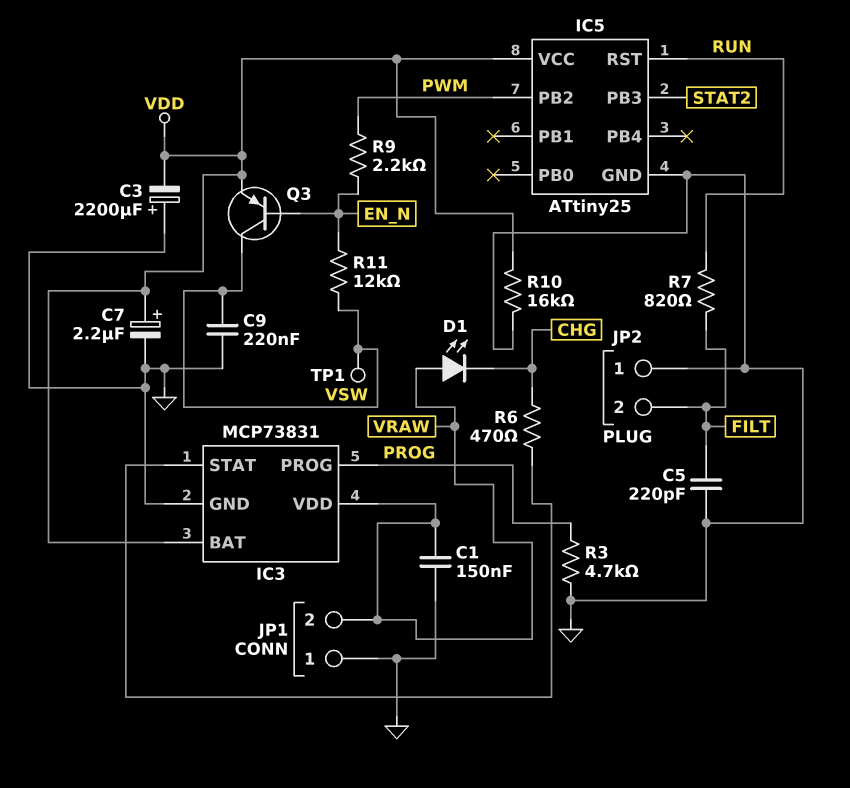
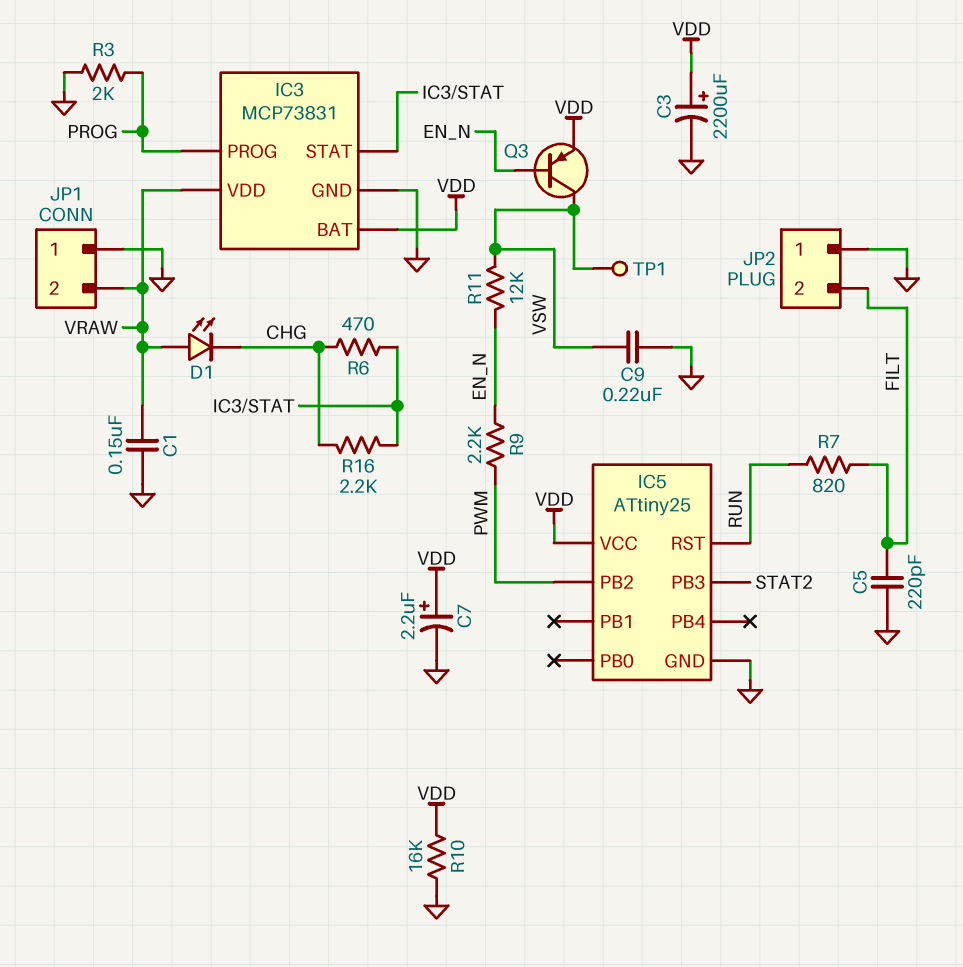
C3: 2200uF (plus GND, minus VDD) -> 2200uF (plus VDD, minus GND)
R3: 4.7k (GND, PROG) -> 2k (GND, PROG)
R16: none -> 2.2k (CHG, IC3/STAT)

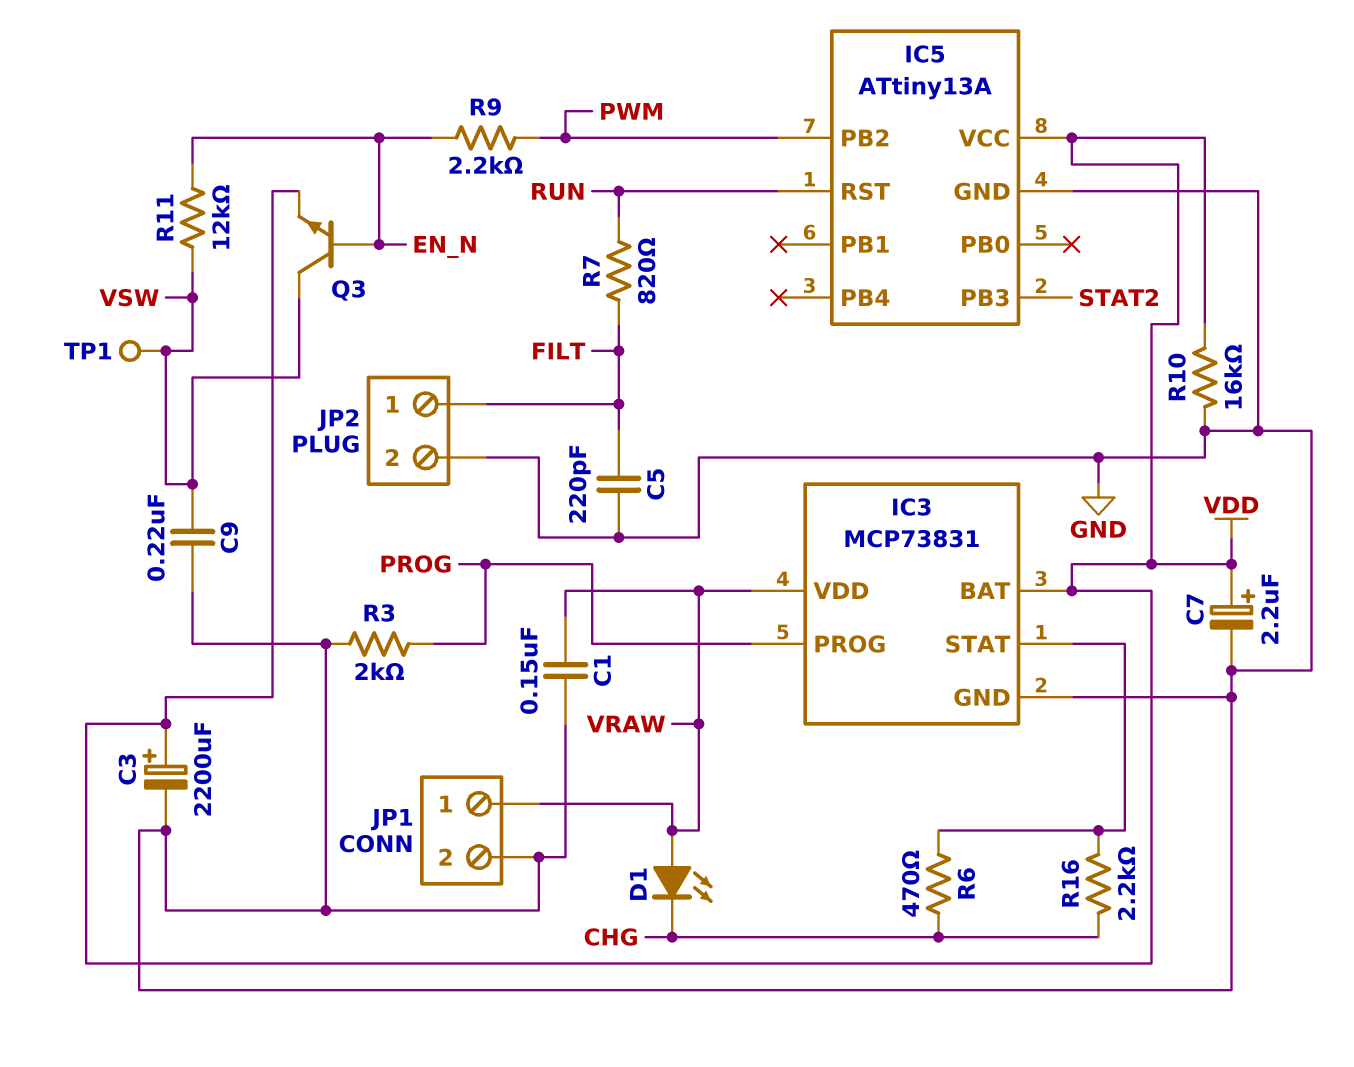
IC5: ATtiny25 -> ATtiny13A
JP1 pin 1: GND -> VRAW
JP1 pin 2: VRAW -> GND
JP2 pin 1: GND -> FILT
JP2 pin 2: FILT -> GND
Q3: PNP (B EN_N, C VSW, E VDD) -> NPN (B EN_N, C VSW, E VDD)

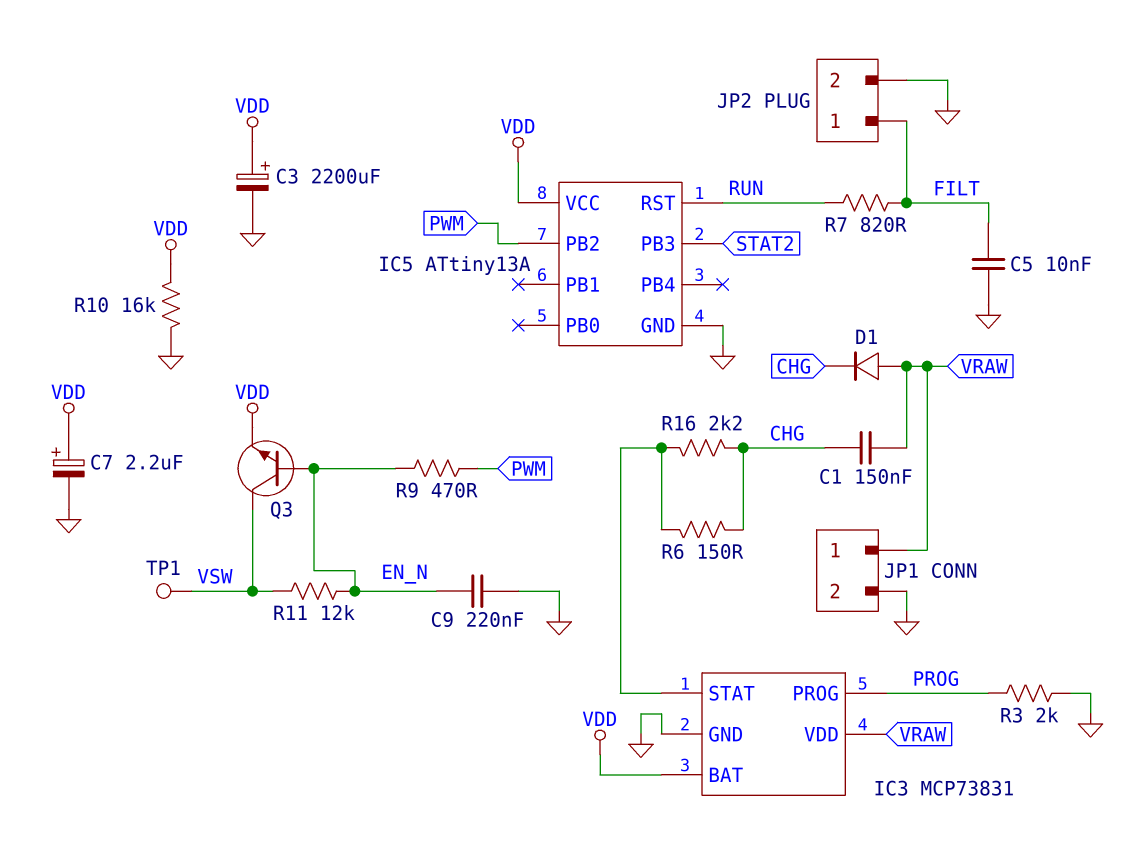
C1: 150nF (GND, VRAW) -> 150nF (CHG, VRAW)
C5: 220pF (FILT, GND) -> 10nF (FILT, GND)
C9: 220nF (GND, VSW) -> 220nF (EN_N, GND)
D1: LED (A VRAW, K CHG) -> diode (A VRAW, K CHG)
R6: 470 (CHG, IC3/STAT) -> 150 (CHG, IC3/STAT)
R9: 2.2k (EN_N, PWM) -> 470 (EN_N, PWM)

